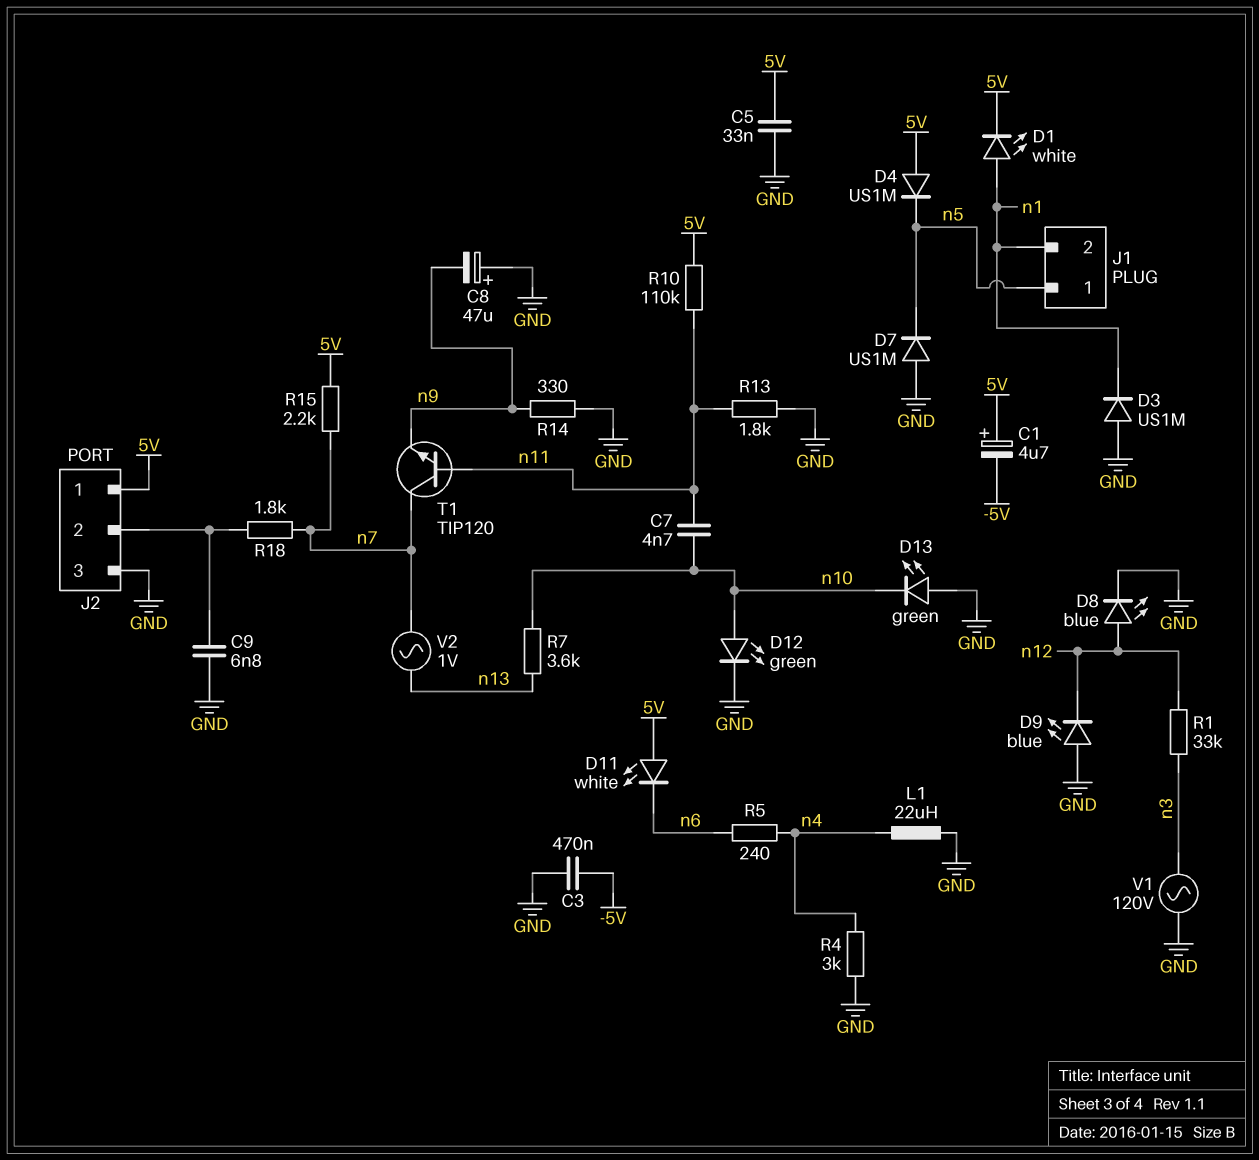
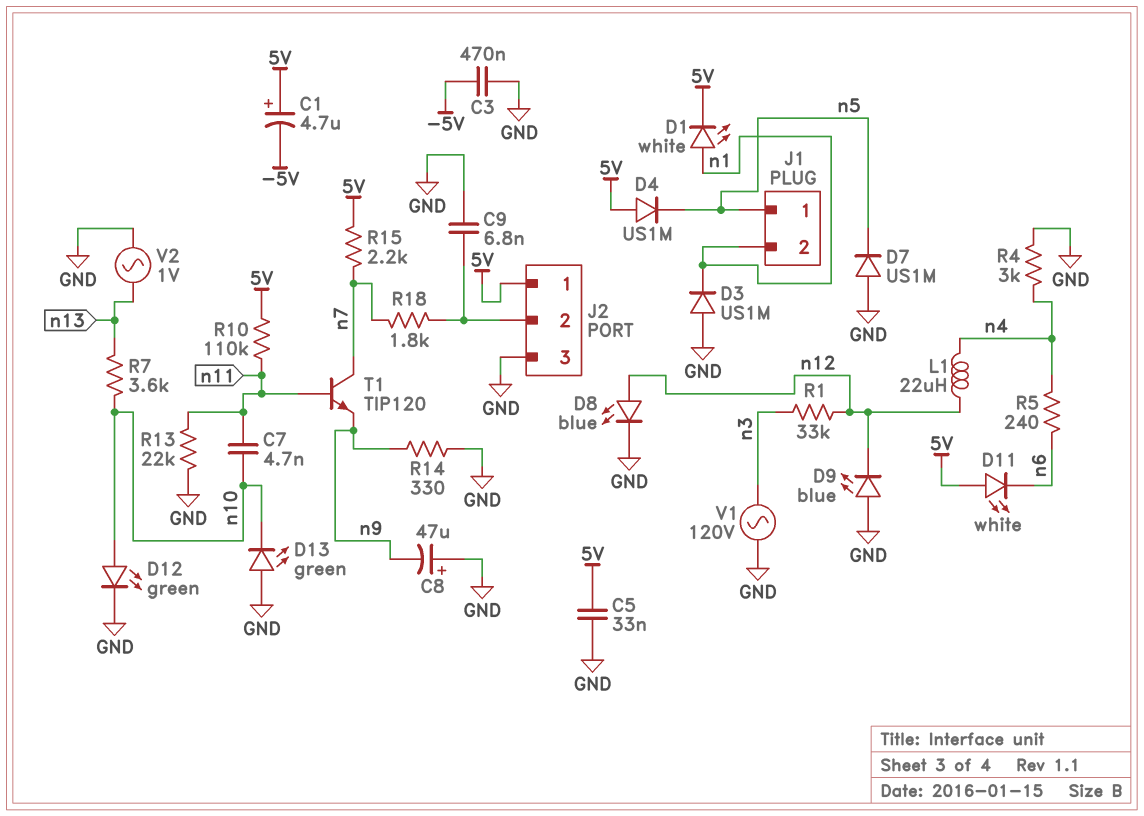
L1: 22uH (GND, n4) -> 22uH (n4, n12)
R13: 1.8k (GND, n11) -> 22k (GND, n11)
V2: AC 1V (n7, n13) -> AC 1V (GND, n13)

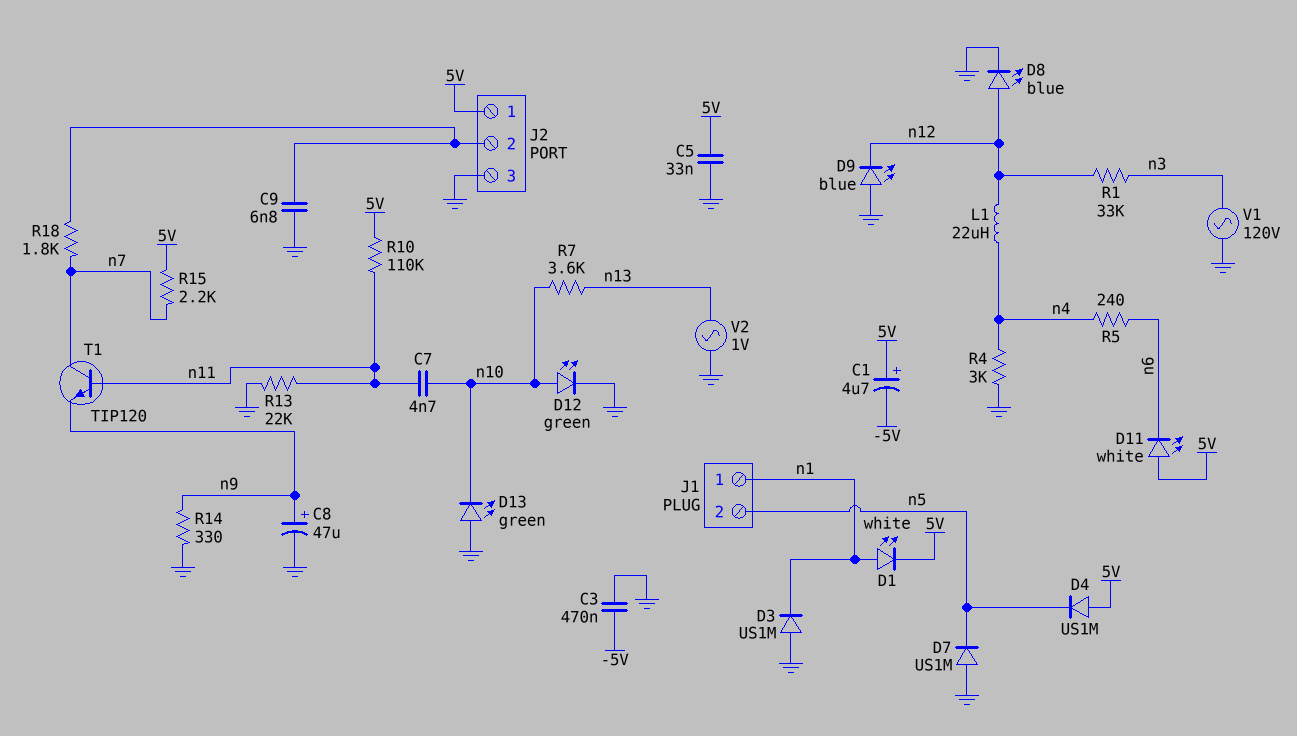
C8: 47uF (plus GND, minus n9) -> 47uF (plus n9, minus GND)
J1 pin 1: n5 -> n1
J1 pin 2: n1 -> n5

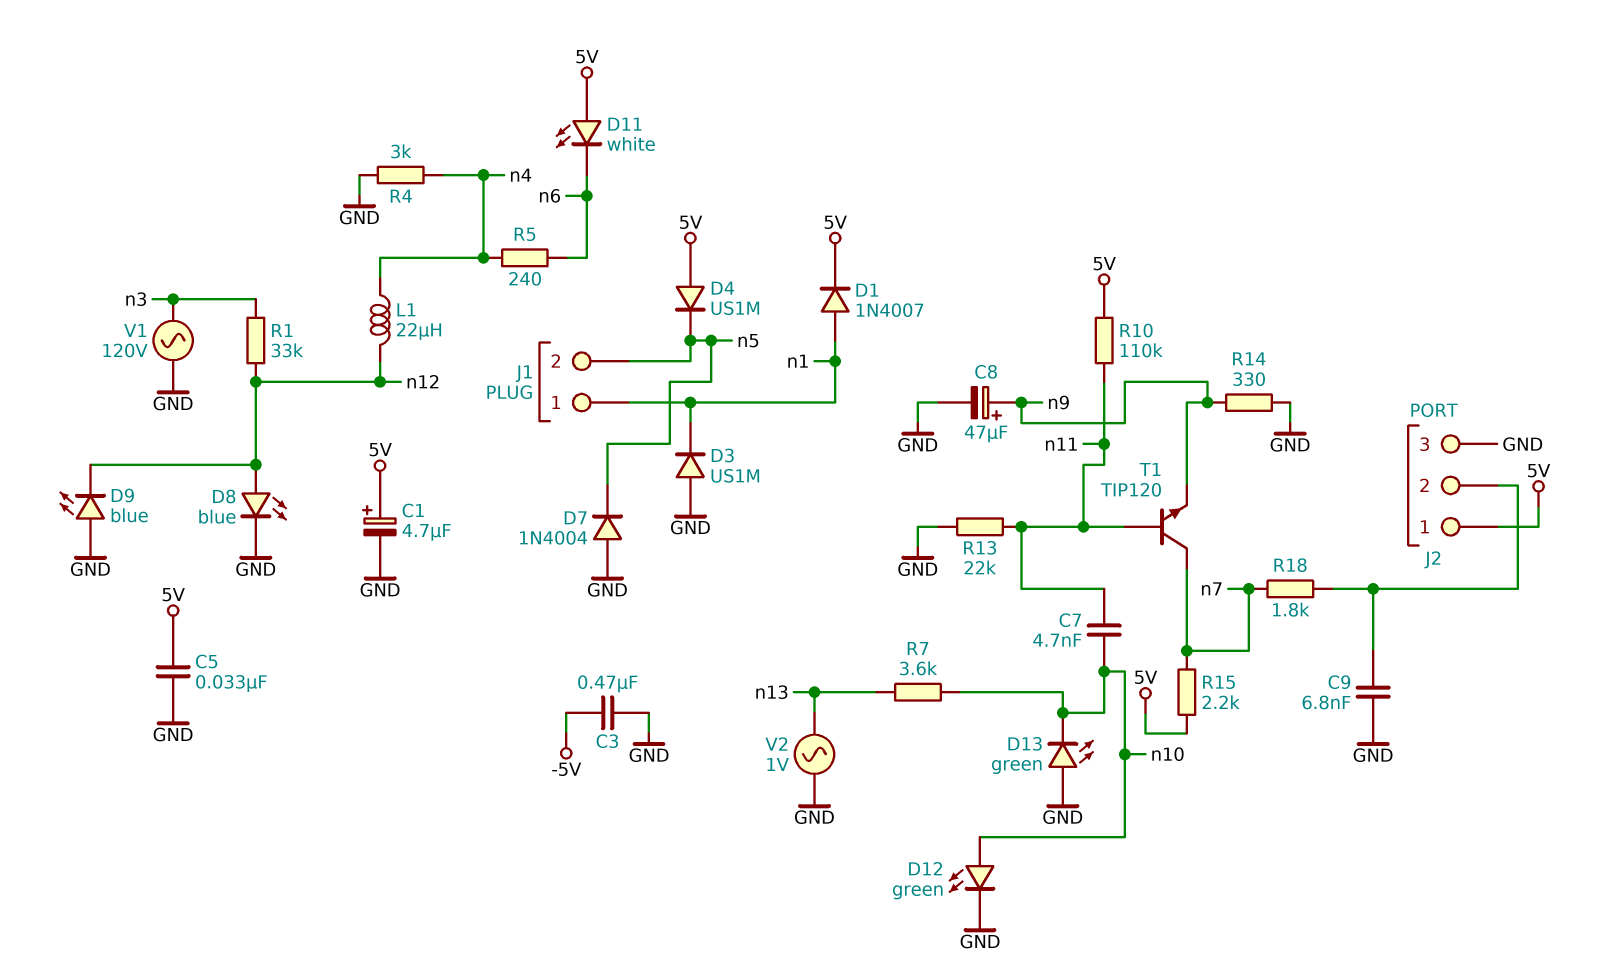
C1: 4.7uF (plus 5V, minus -5V) -> 4.7uF (plus 5V, minus GND)
D1: LED white (A n1, K 5V) -> diode 1N4007 (A n1, K 5V)
D7: diode US1M (A GND, K n5) -> diode 1N4004 (A GND, K n5)

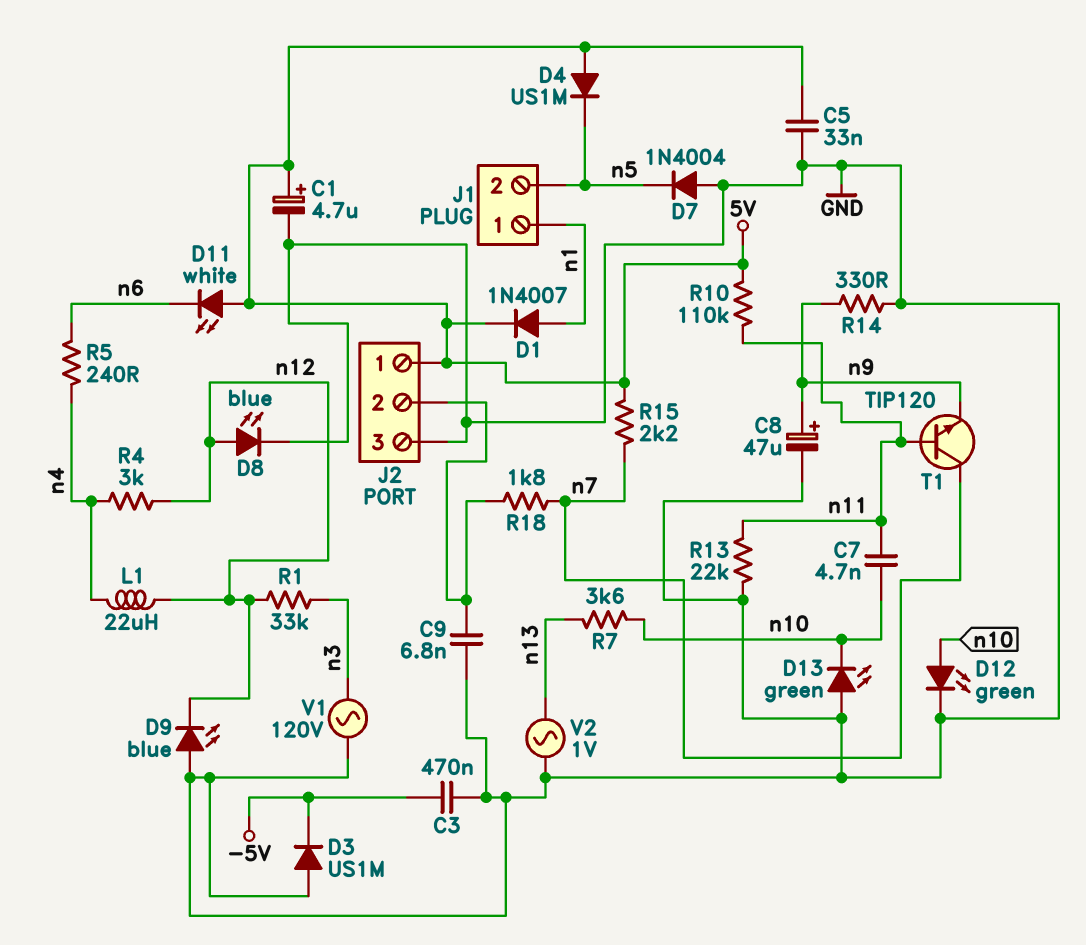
D3: diode US1M (A GND, K n1) -> diode US1M (A GND, K -5V)
R4: 3k (GND, n4) -> 3k (n4, n12)

